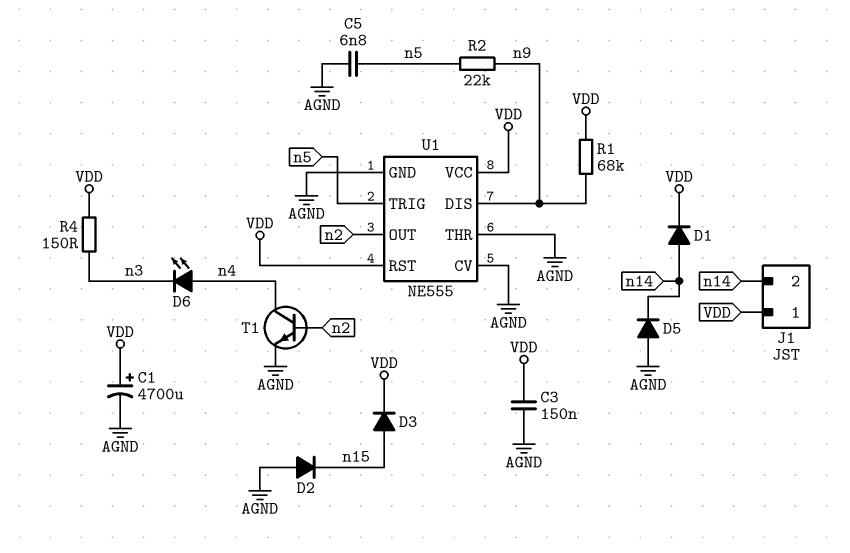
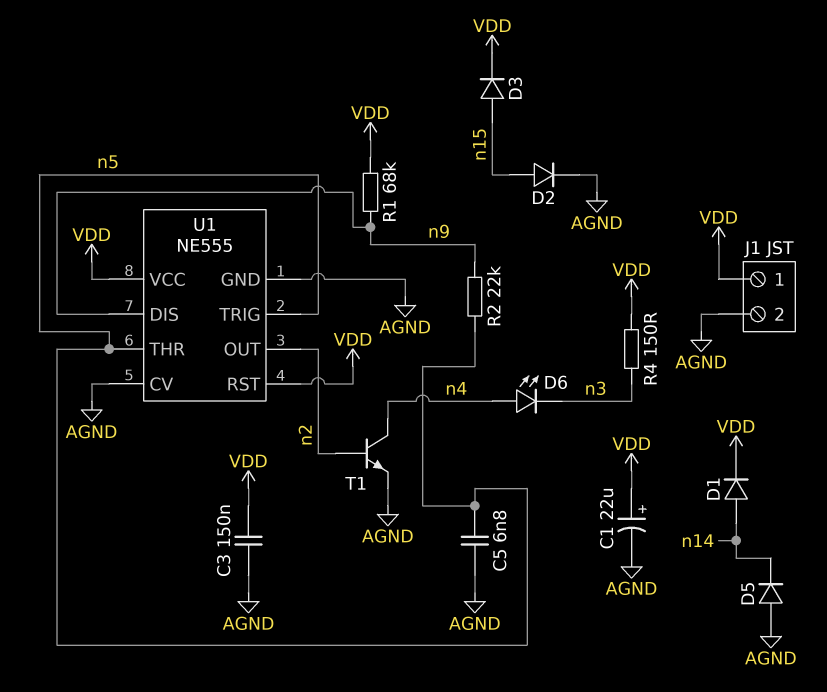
C1: 4700uF (plus VDD, minus AGND) -> 22uF (plus VDD, minus AGND)
D2: diode (A AGND, K n15) -> diode (A n15, K AGND)
J1 pin 2: n14 -> AGND
U1 pin THR: AGND -> n5

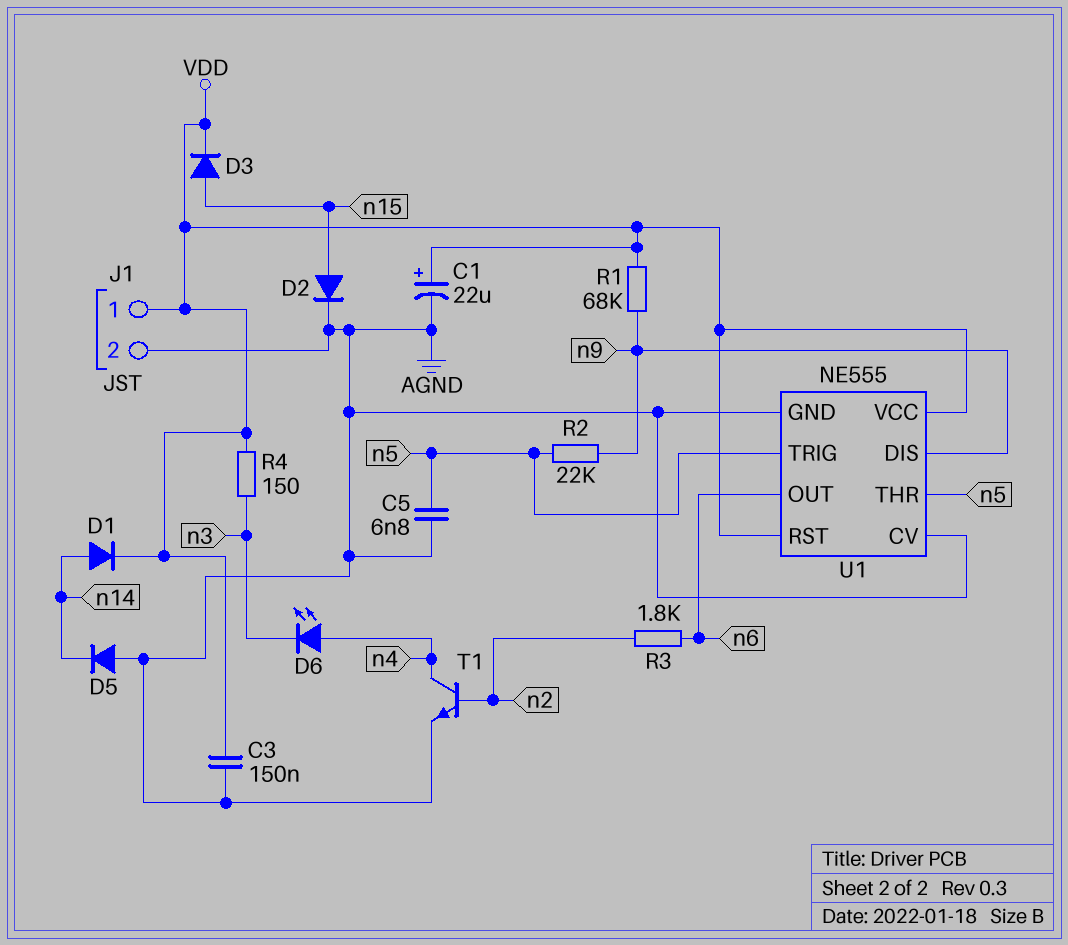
R3: none -> 1.8k (n2, n6)
U1 pin OUT: n2 -> n6

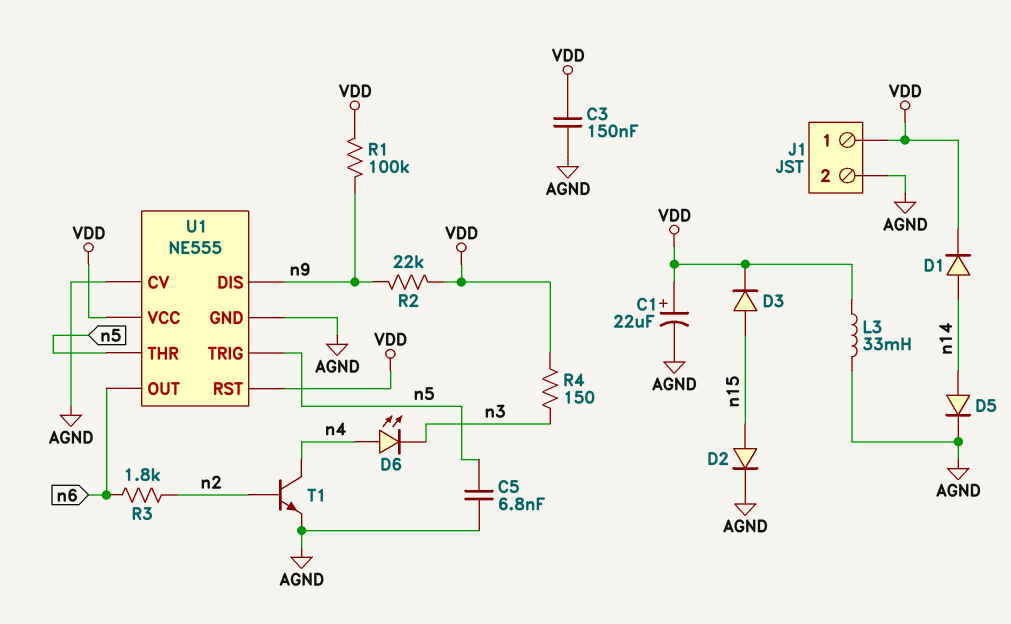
D5: diode (A AGND, K n14) -> diode (A n14, K AGND)
L3: none -> 33mH (AGND, VDD)
R1: 68k (VDD, n9) -> 100k (VDD, n9)
R2: 22k (n5, n9) -> 22k (VDD, n9)

